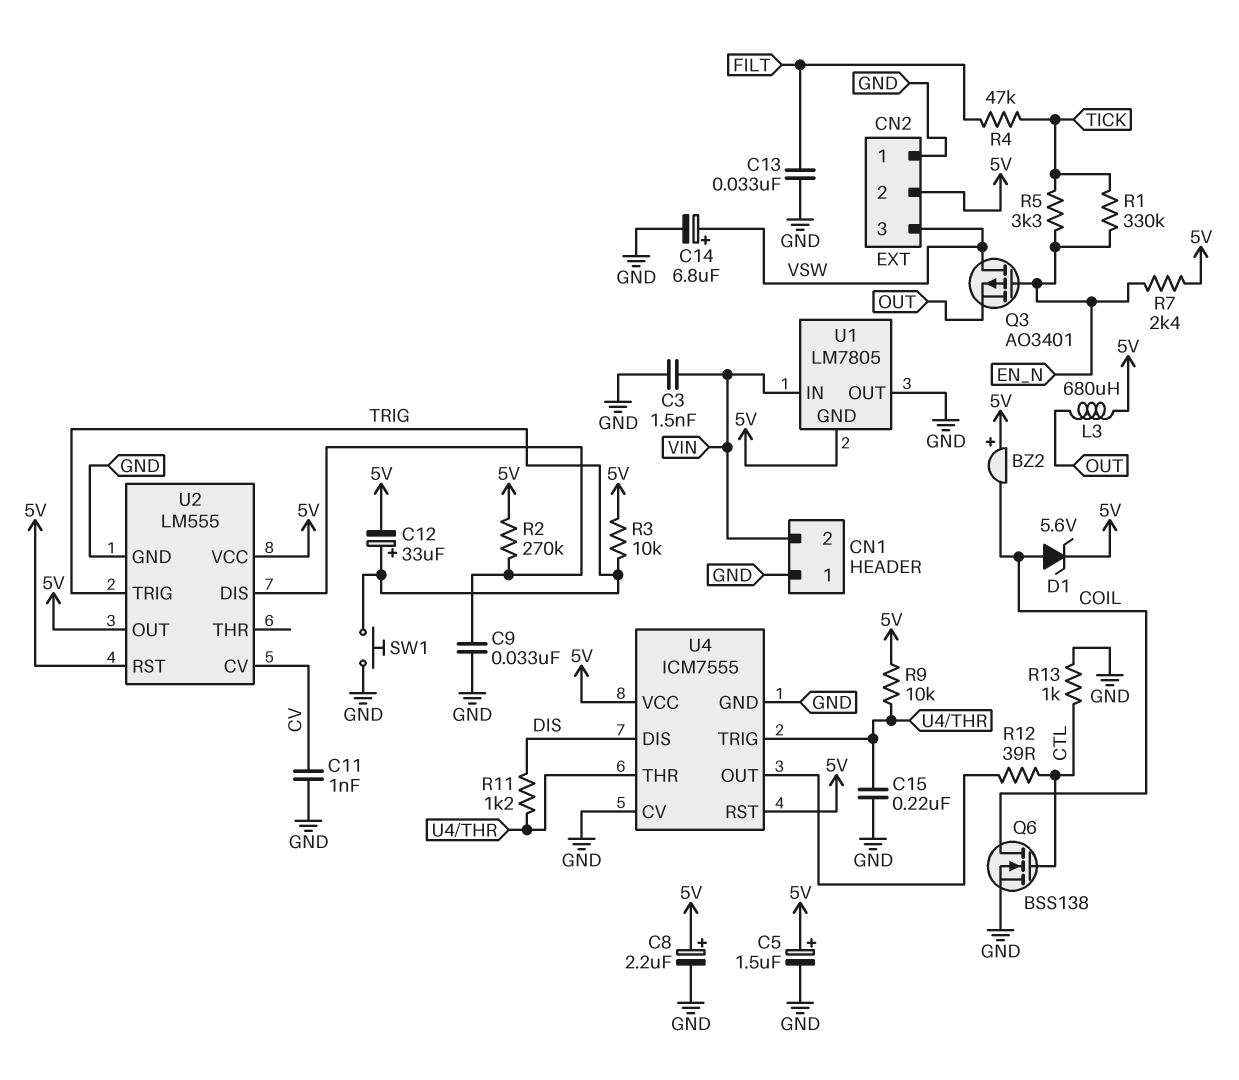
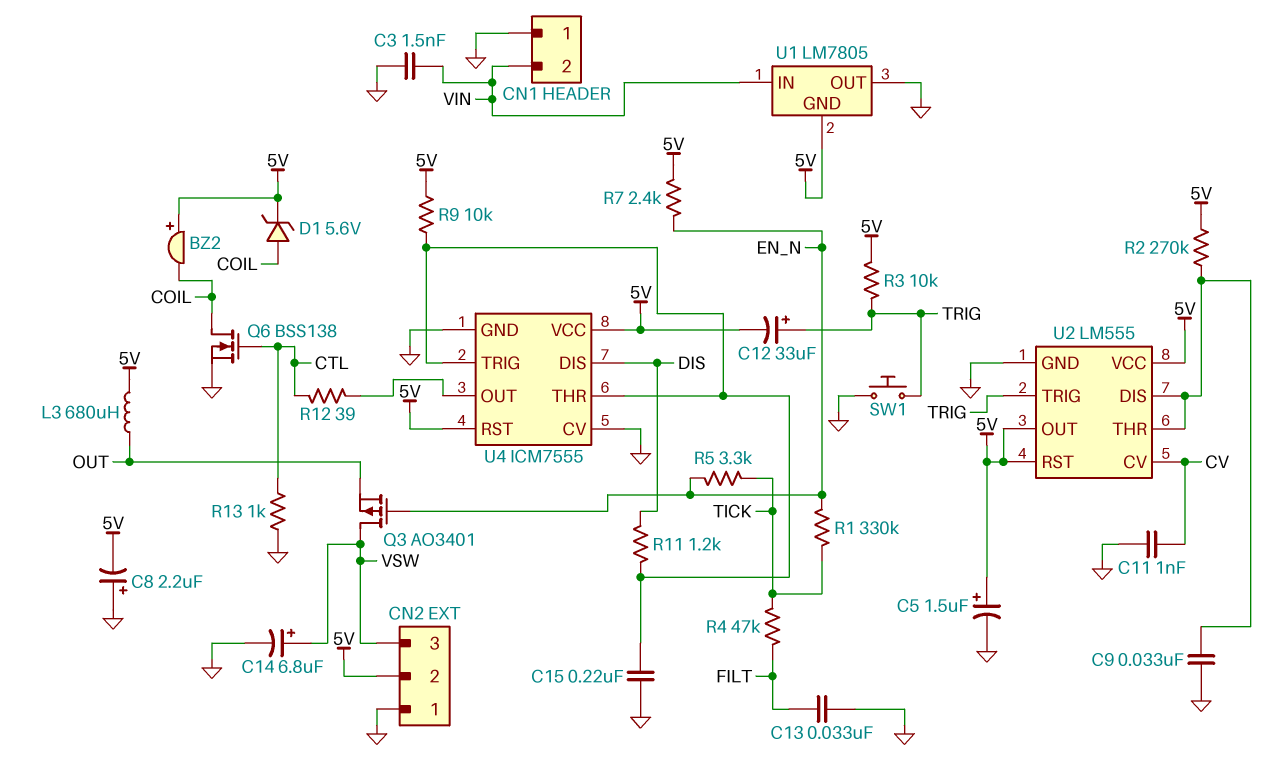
C8: 2.2uF (plus 5V, minus GND) -> 2.2uF (plus GND, minus 5V)
U2 pin THR: none -> U2/DIS

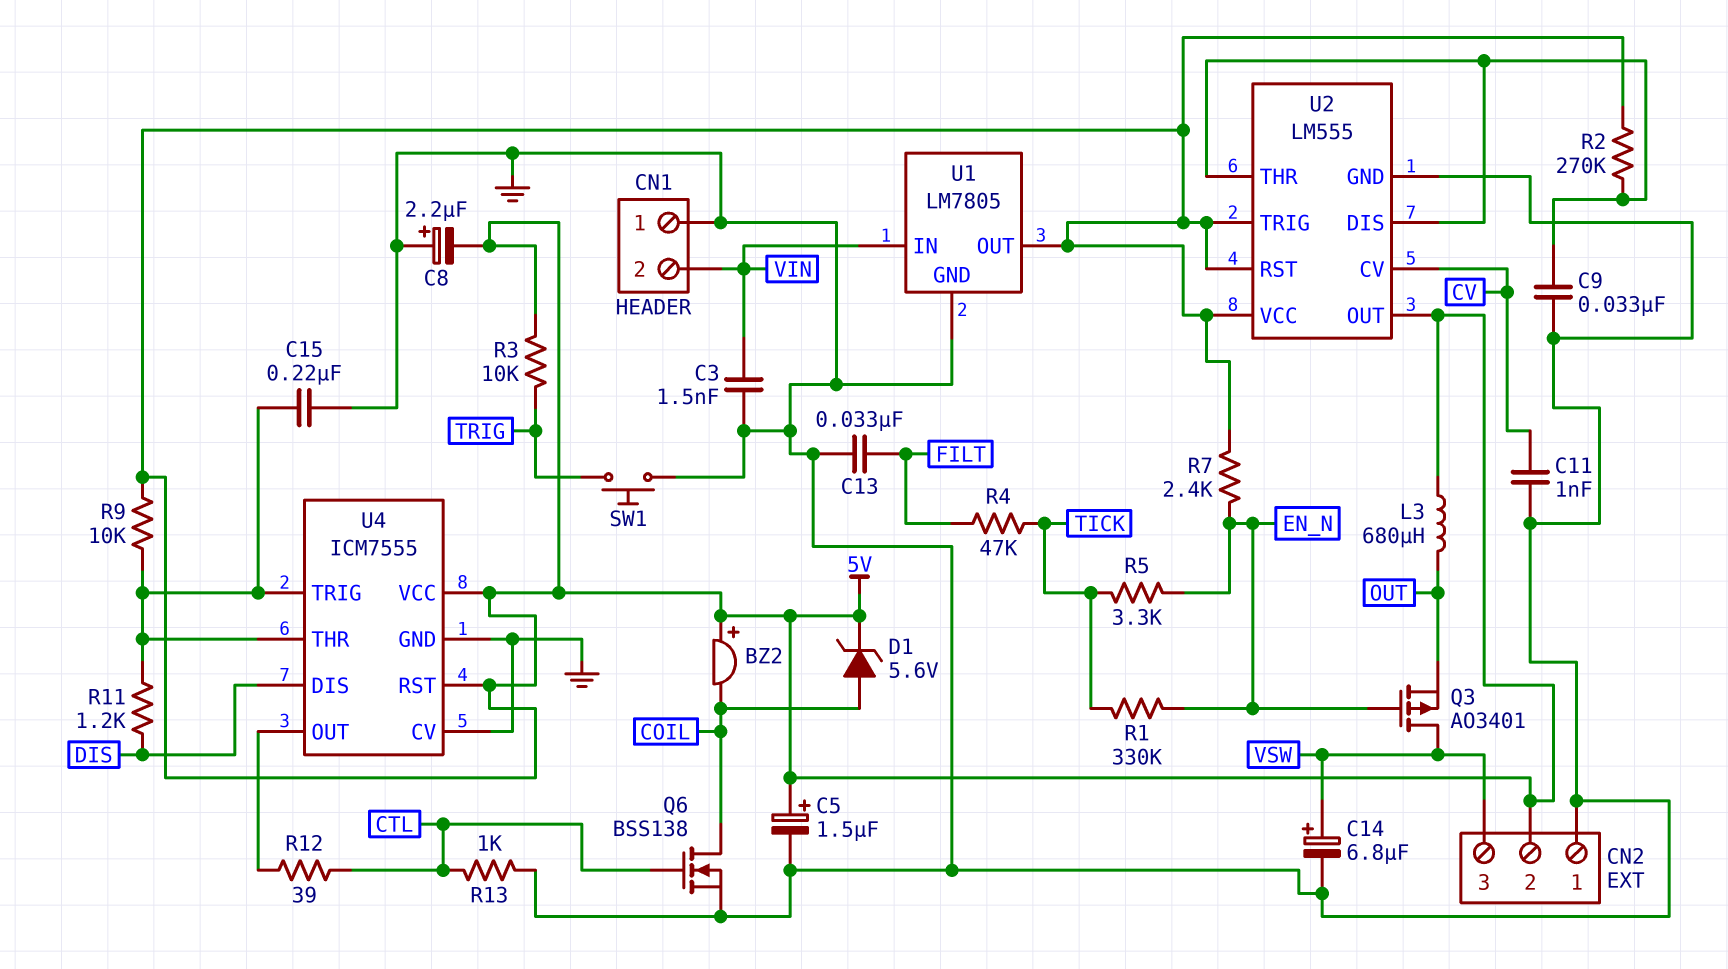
C12: 33uF (plus TRIG, minus 5V) -> none
U1 pin GND: 5V -> GND
U1 pin OUT: GND -> 5V
U2 pin TRIG: TRIG -> 5V

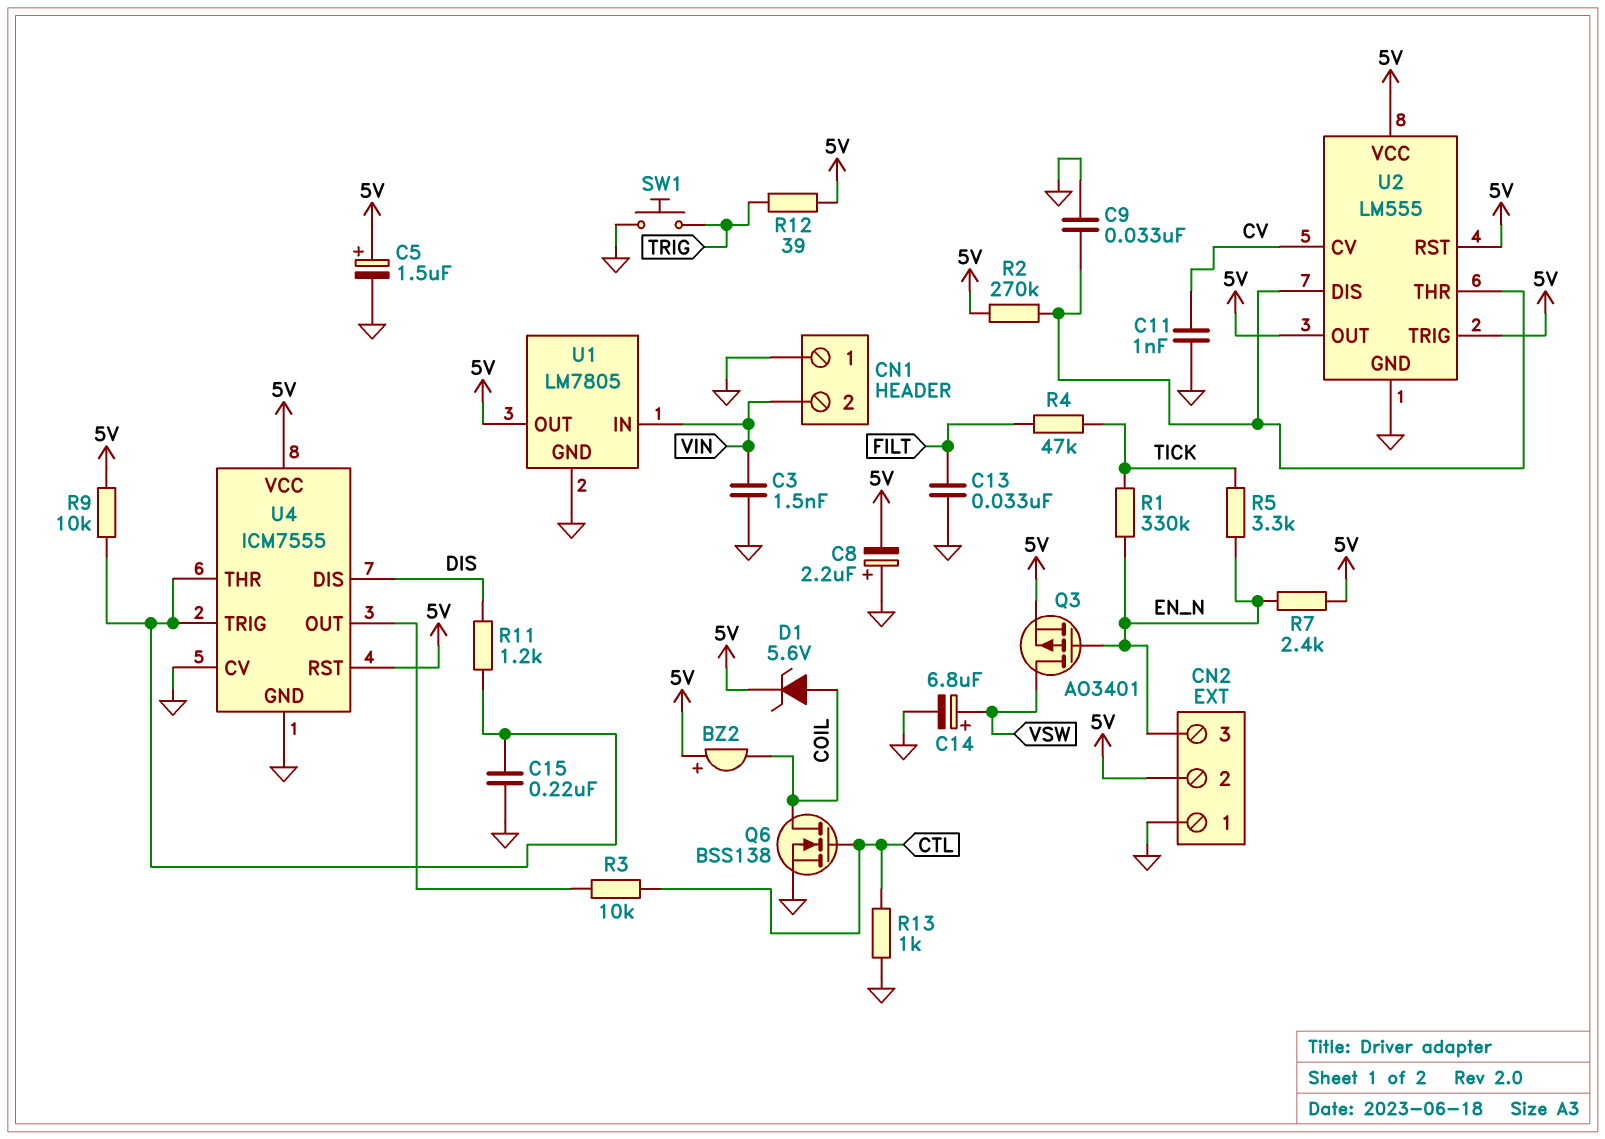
CN2 pin 3: VSW -> EN_N
L3: 680uH (5V, OUT) -> none
Q3: PMOS AO3401 (G EN_N, D VSW, S OUT) -> PMOS AO3401 (G EN_N, D VSW, S 5V)
R3: 10k (5V, TRIG) -> 10k (CTL, U4/OUT)
R12: 39 (CTL, U4/OUT) -> 39 (5V, TRIG)

